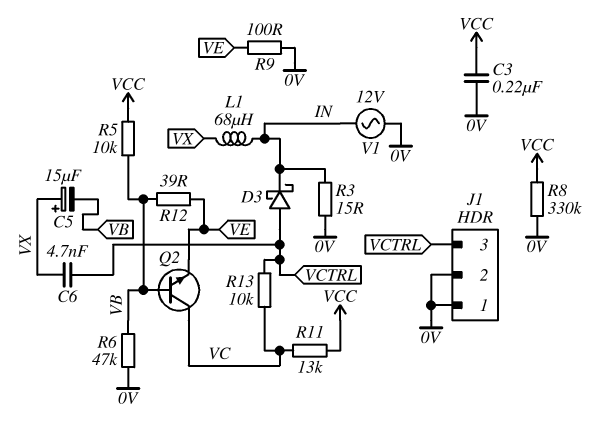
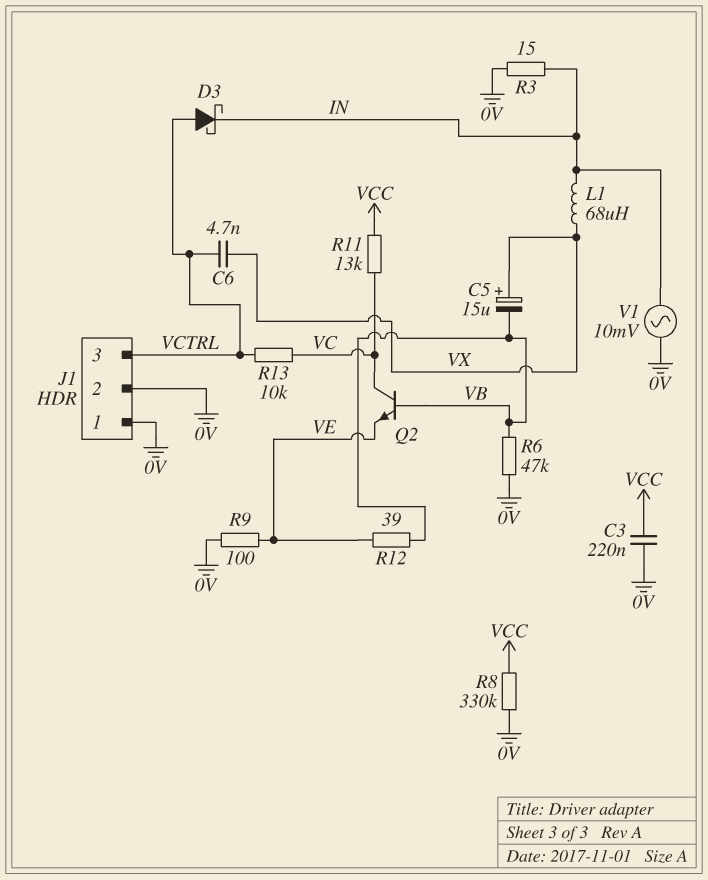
R5: 10k (VB, VCC) -> none
V1: AC 12V (0V, IN) -> AC 10mV (0V, IN)

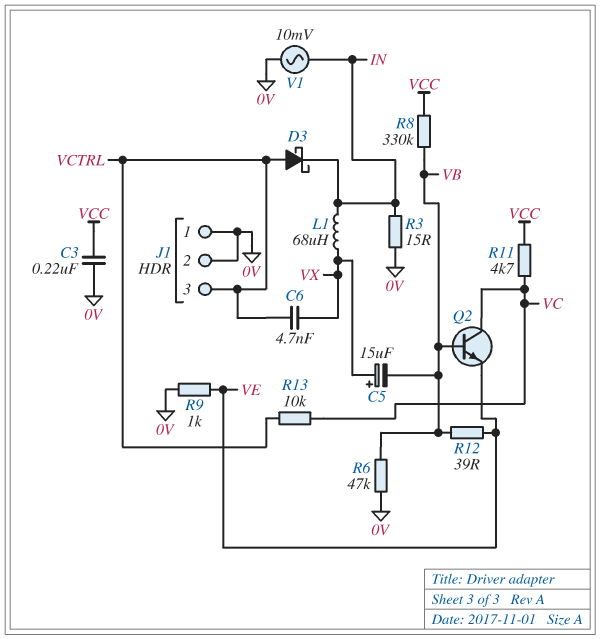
R8: 330k (0V, VCC) -> 330k (VB, VCC)
R9: 100 (0V, VE) -> 1k (0V, VE)
R11: 13k (VC, VCC) -> 4.7k (VC, VCC)

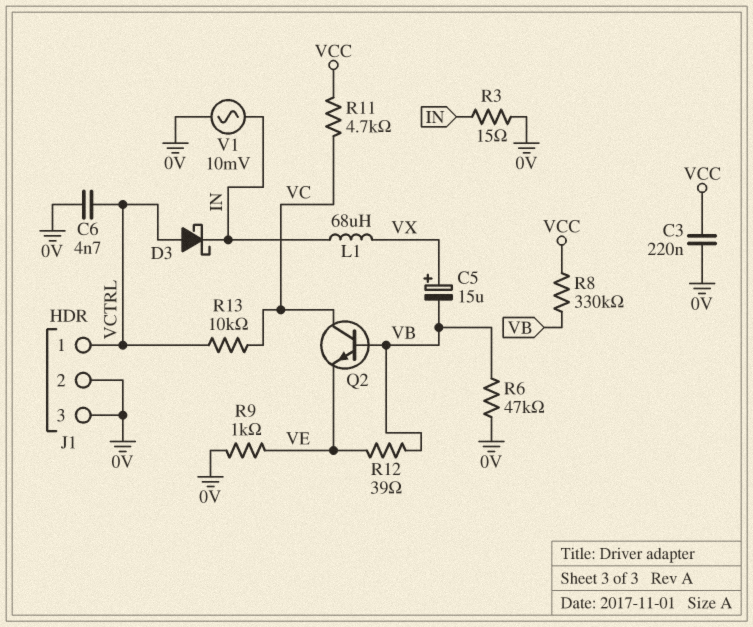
C6: 4.7nF (VCTRL, VX) -> 4.7nF (0V, VCTRL)
J1 pin 1: 0V -> VCTRL
J1 pin 3: VCTRL -> 0V

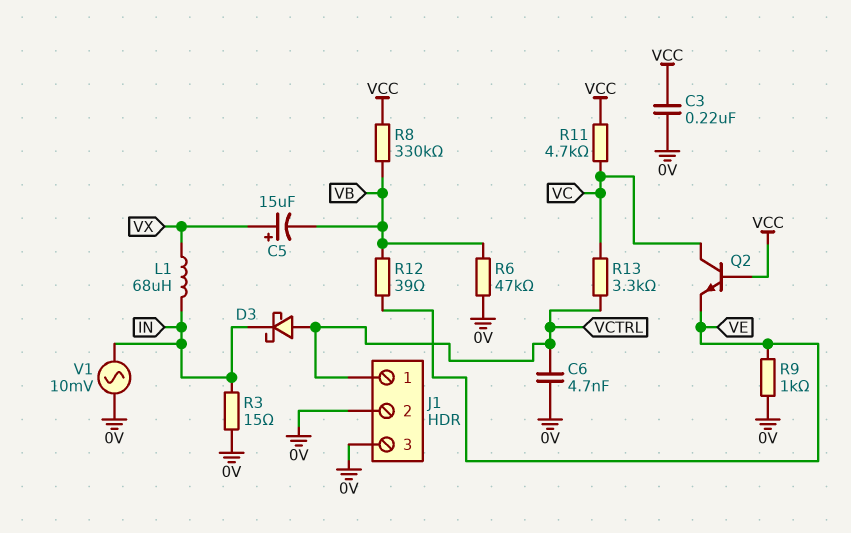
Q2: NPN (B VB, C VC, E VE) -> NPN (B VCC, C VC, E VE)
R13: 10k (VC, VCTRL) -> 3.3k (VC, VCTRL)

